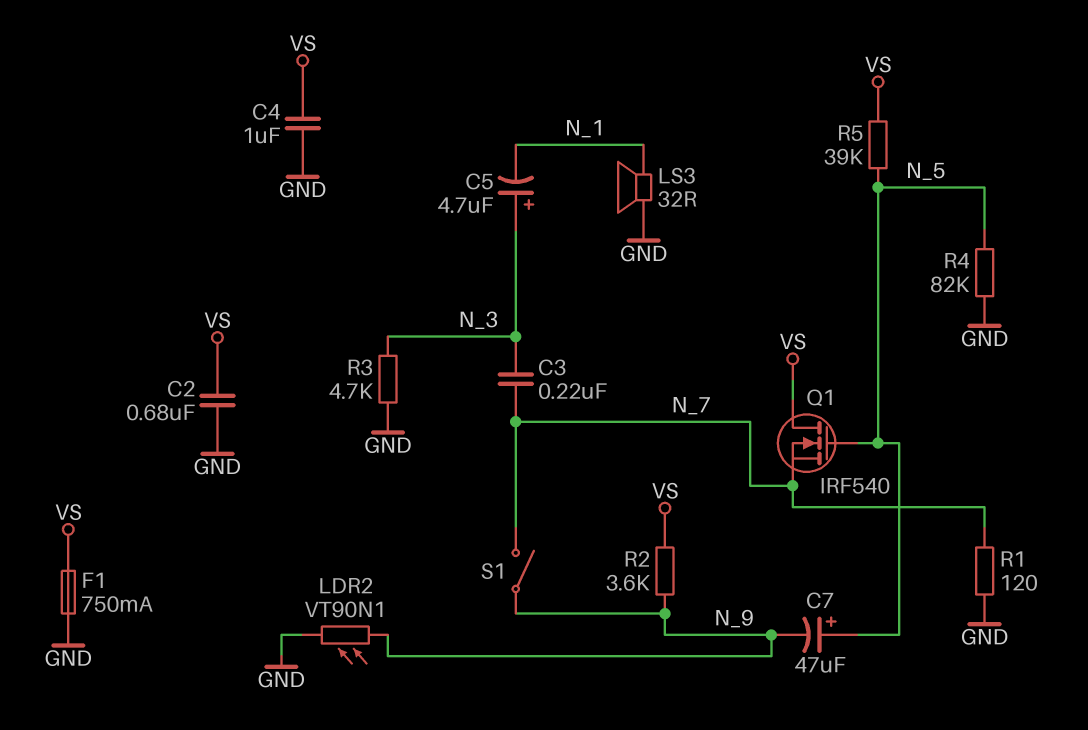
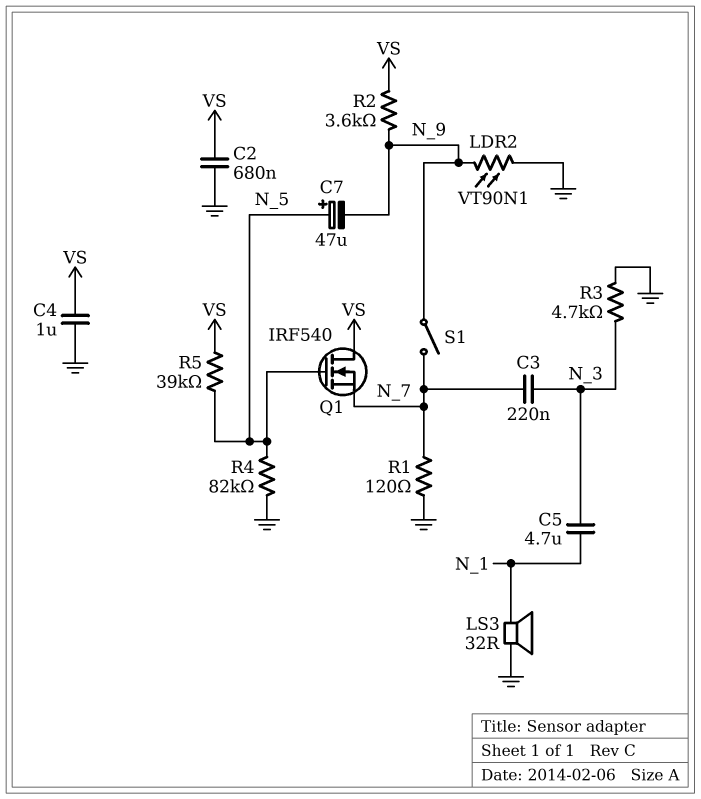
C5: 4.7uF (plus N_3, minus N_1) -> 4.7uF (N_1, N_3)
F1: 750mA (GND, VS) -> none

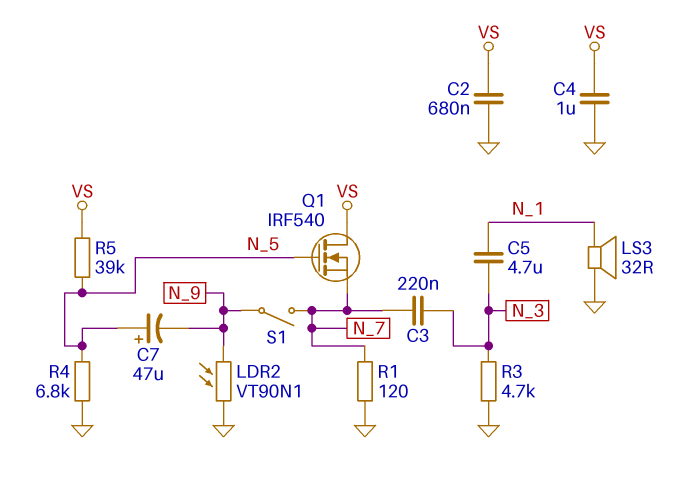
R2: 3.6k (N_9, VS) -> none
R4: 82k (GND, N_5) -> 6.8k (GND, N_5)

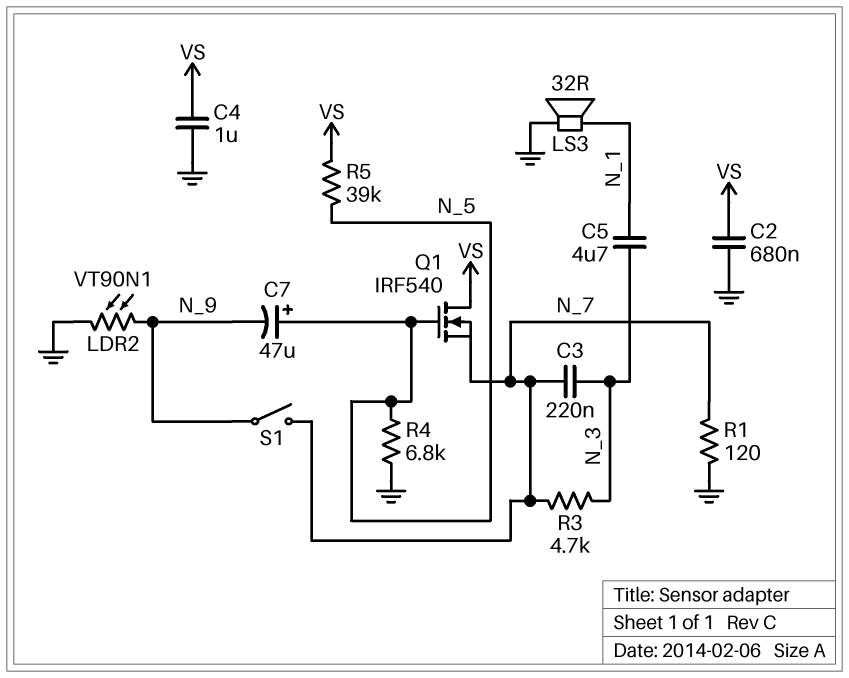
R3: 4.7k (GND, N_3) -> 4.7k (N_3, N_7)

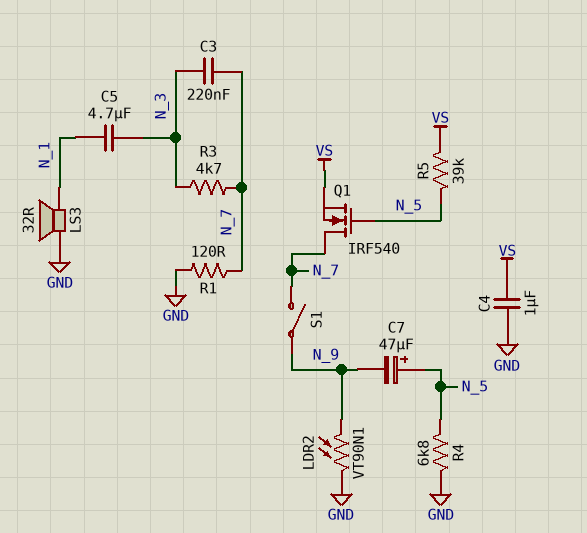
C2: 680nF (GND, VS) -> none
Q1: NMOS IRF540 (G N_5, D VS, S N_7) -> NMOS IRF540 (G N_5, D N_7, S VS)

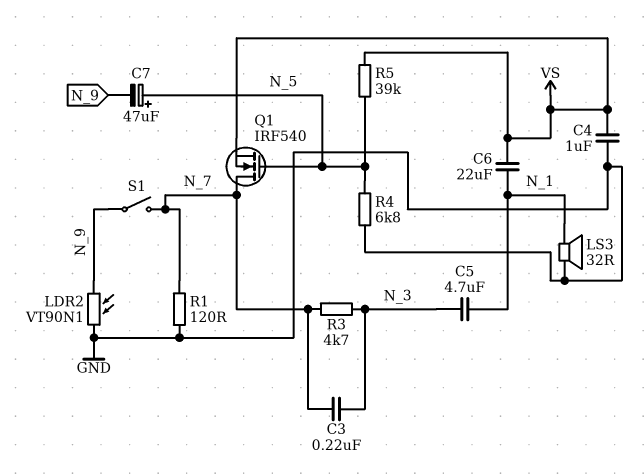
C6: none -> 22uF (N_1, VS)

